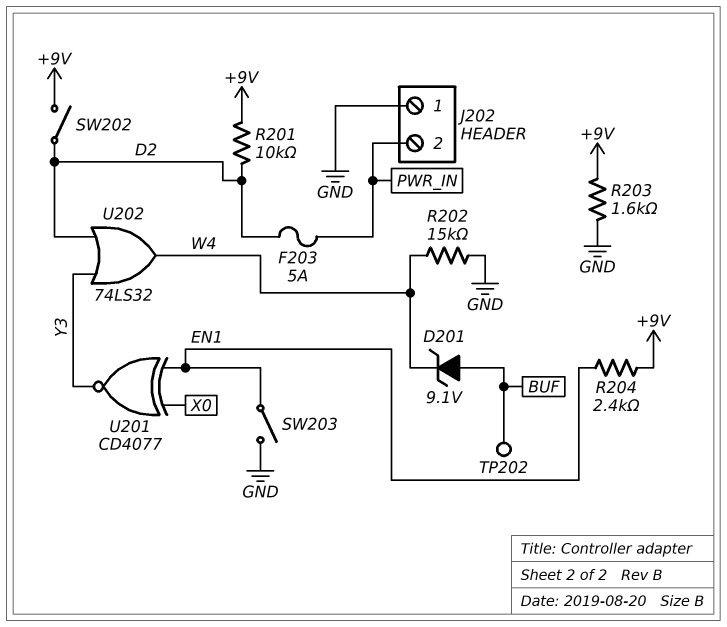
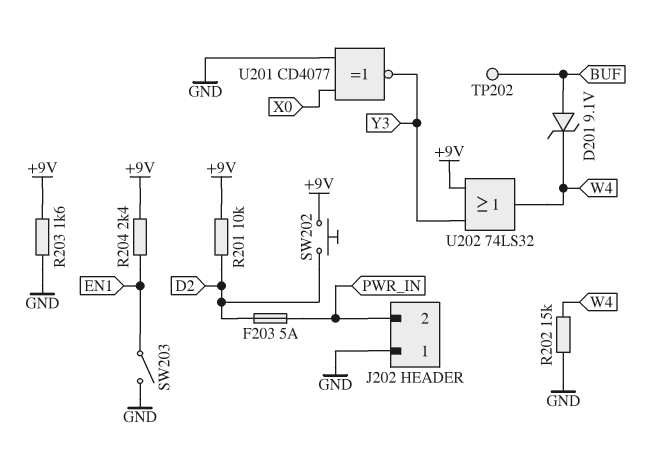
SW202: switch (+9V, D2) -> button (+9V, D2)
U201: XNOR CD4077 (in EN1, in X0, out Y3) -> XNOR CD4077 (in GND, in X0, out Y3)
U202: OR 74LS32 (in D2, in Y3, out W4) -> OR 74LS32 (in +9V, in Y3, out W4)

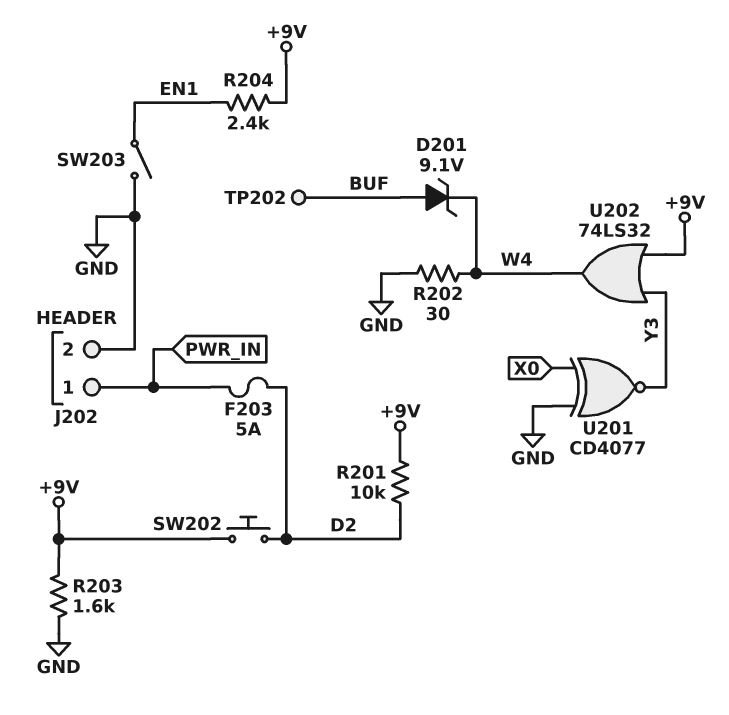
J202 pin 1: GND -> PWR_IN
J202 pin 2: PWR_IN -> GND
R202: 15k (GND, W4) -> 30 (GND, W4)

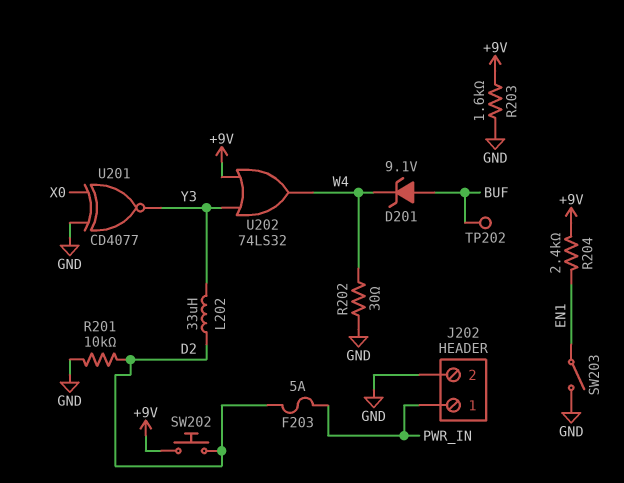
L202: none -> 33uH (D2, Y3)
R201: 10k (+9V, D2) -> 10k (D2, GND)

